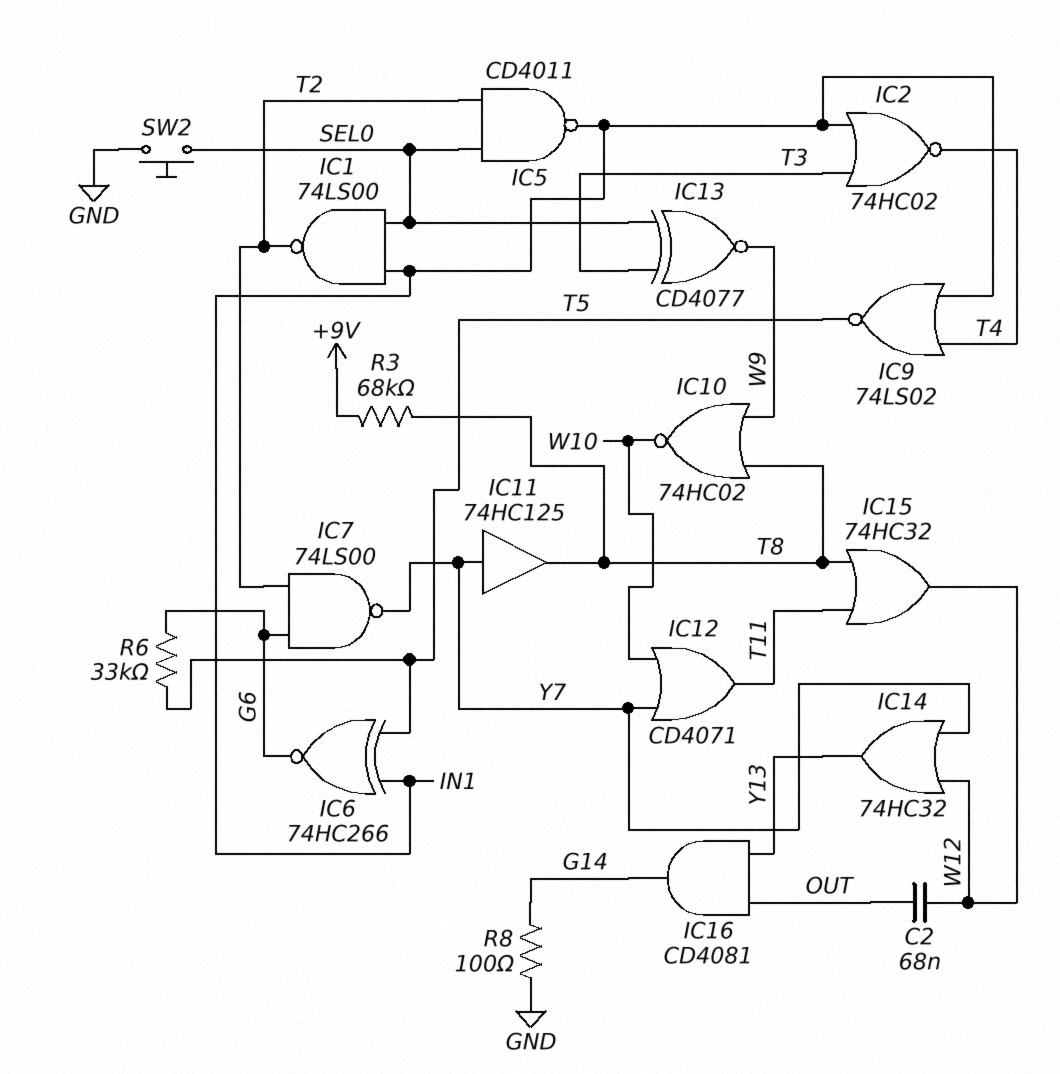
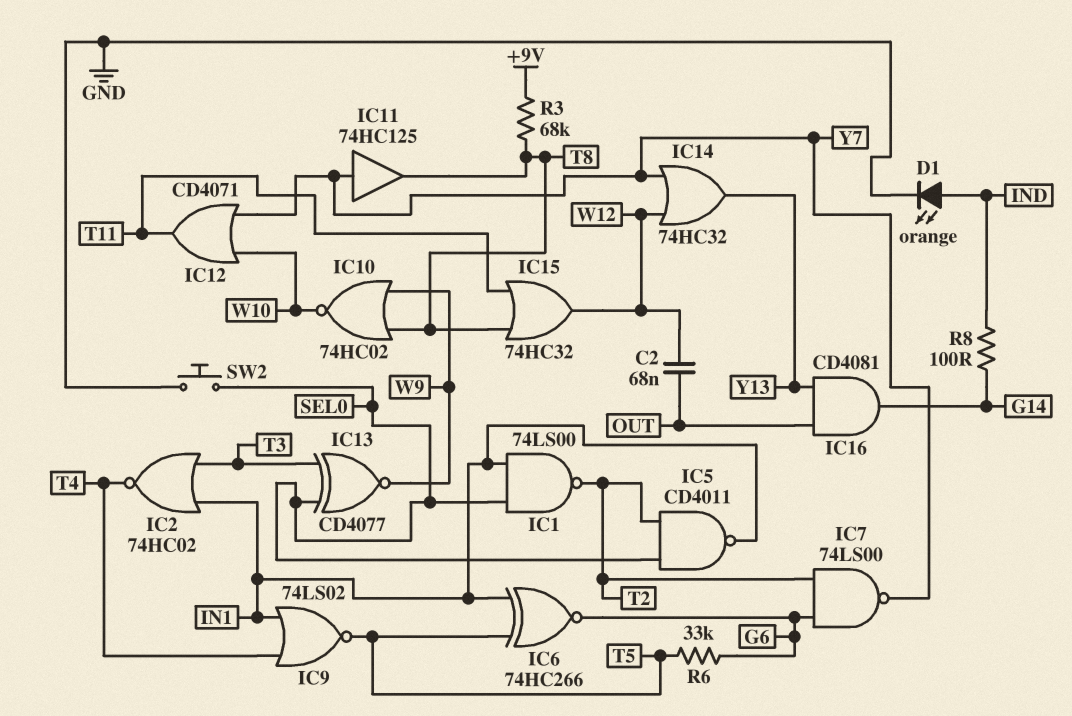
D1: none -> LED orange (A IND, K GND)
R8: 100 (G14, GND) -> 100 (G14, IND)

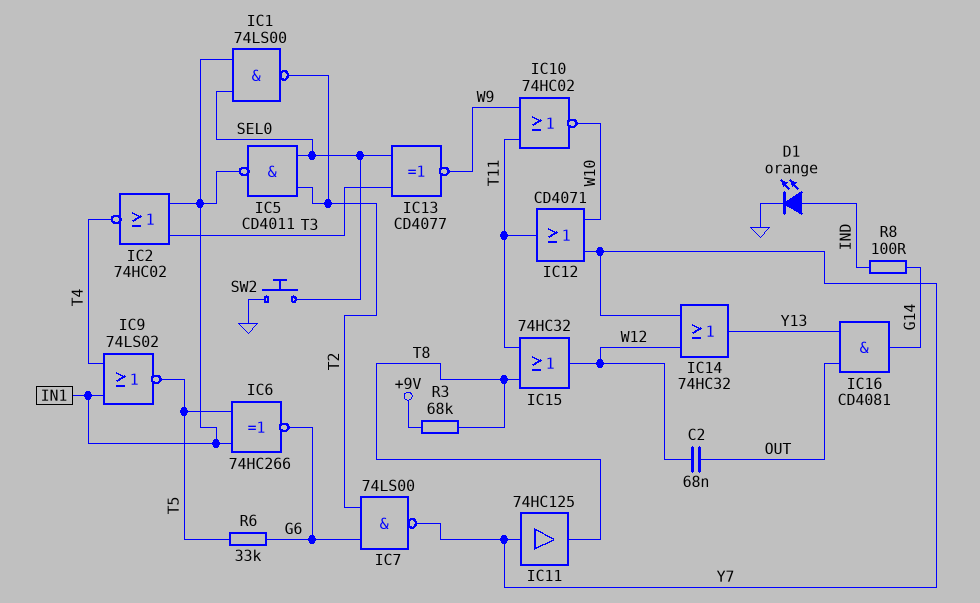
IC10: NOR 74HC02 (in T8, in W9, out W10) -> NOR 74HC02 (in T11, in W9, out W10)

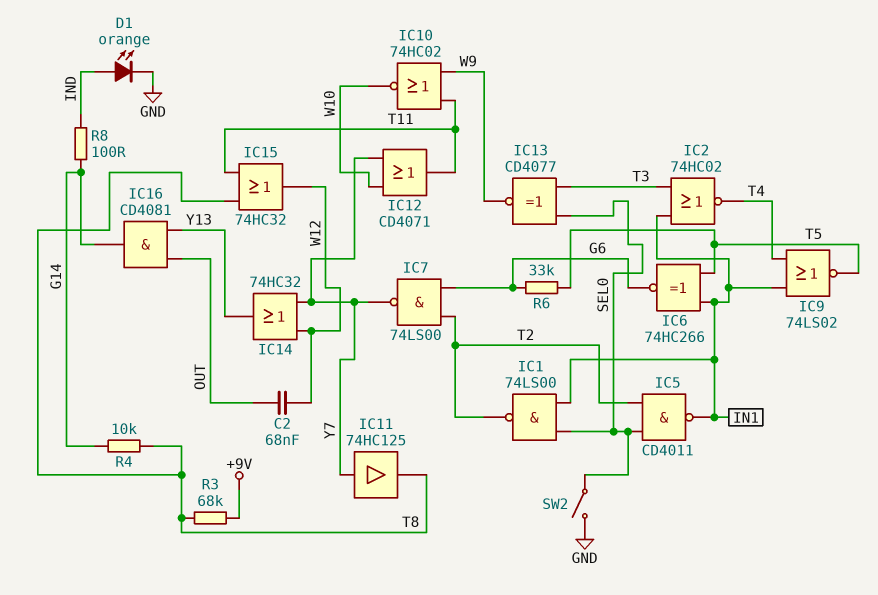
R4: none -> 10k (G14, T8)
SW2: button (GND, SEL0) -> switch (GND, SEL0)

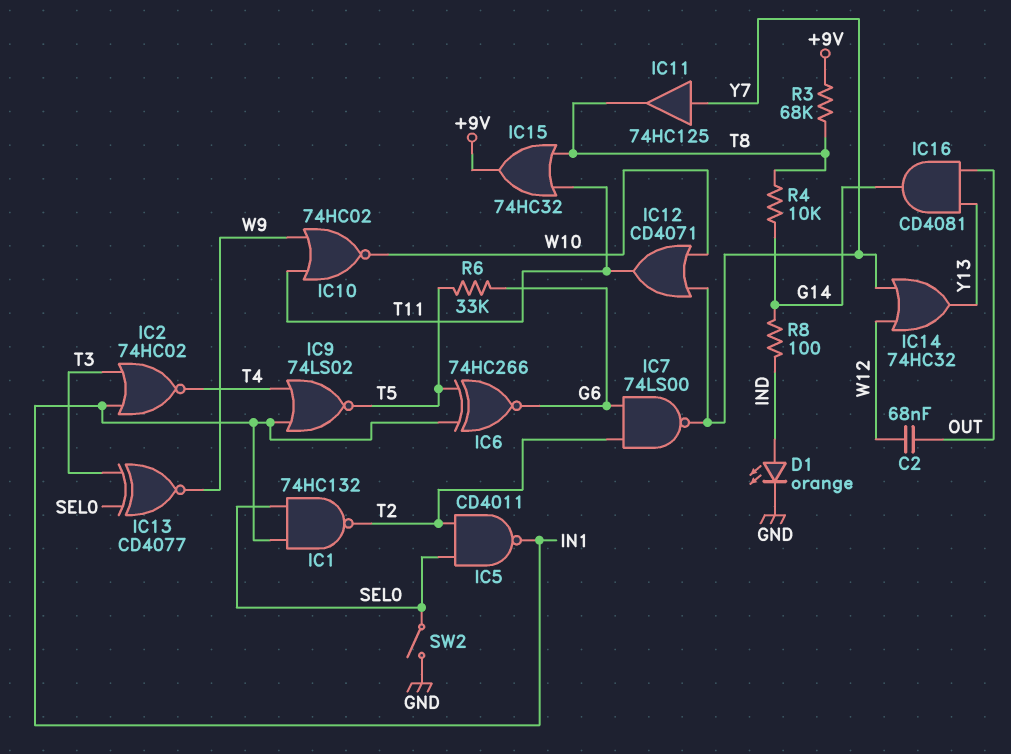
IC1: NAND 74LS00 (in IN1, in SEL0, out T2) -> NAND 74HC132 (in IN1, in SEL0, out T2)
IC15: OR 74HC32 (in T8, in T11, out W12) -> OR 74HC32 (in T8, in T11, out +9V)

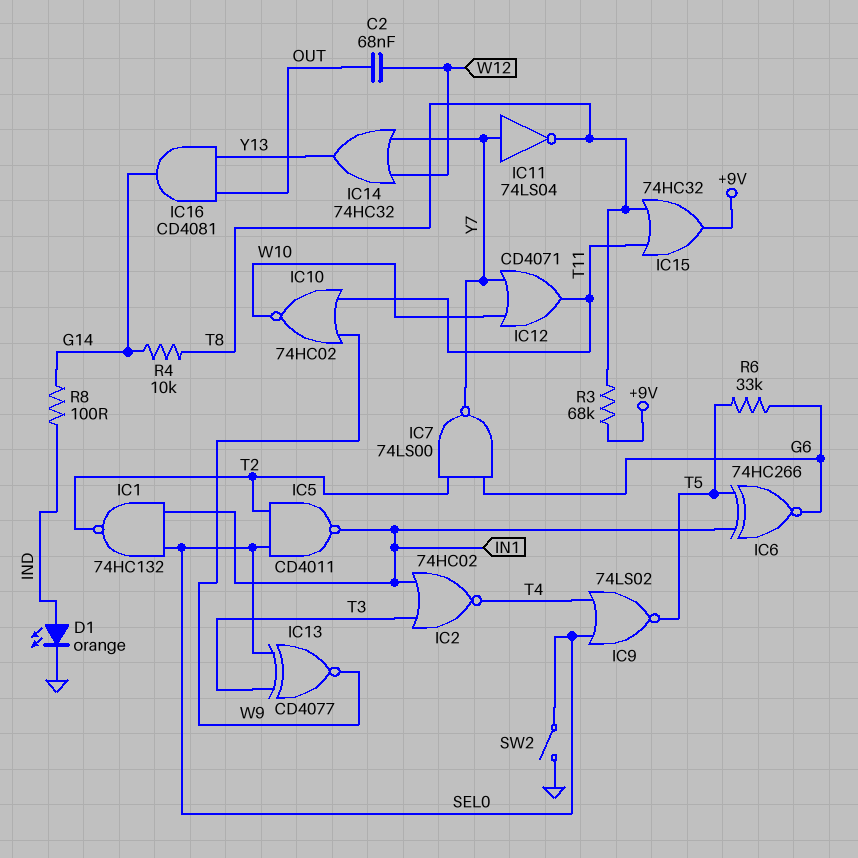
IC9: NOR 74LS02 (in IN1, in T4, out T5) -> NOR 74LS02 (in SEL0, in T4, out T5)
IC11: buffer 74HC125 (in Y7, out T8) -> NOT 74LS04 (in Y7, out T8)

